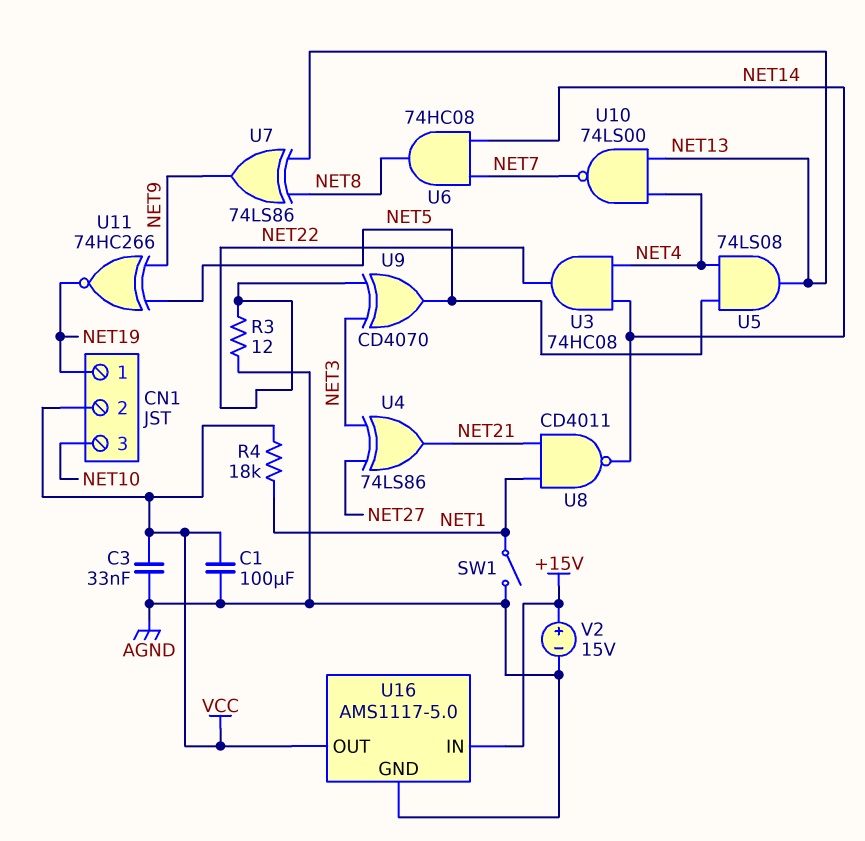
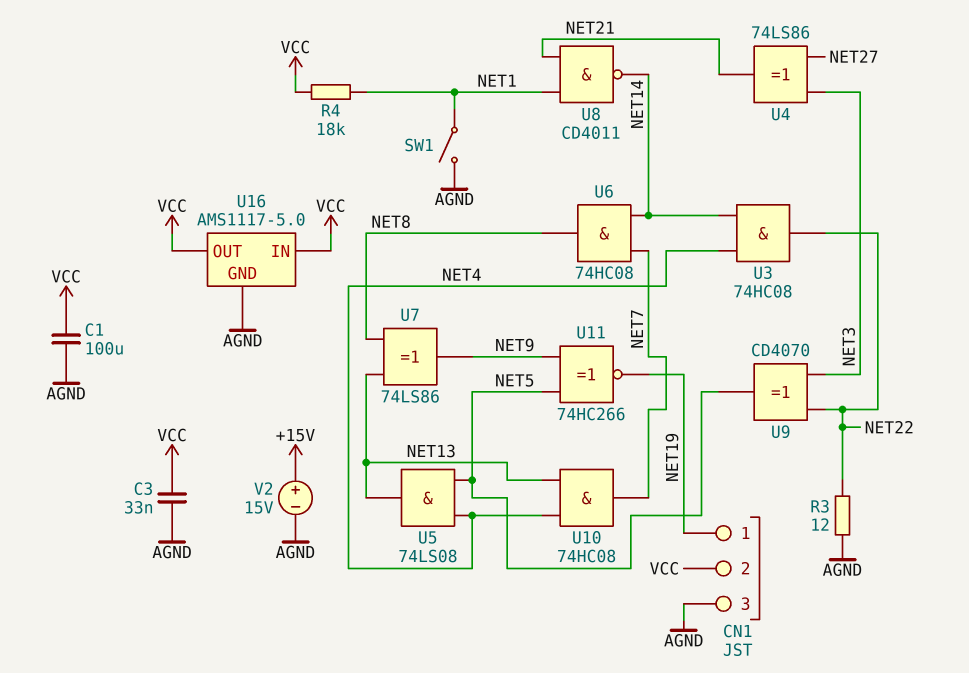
CN1 pin 3: NET10 -> AGND
U10: NAND 74LS00 (in NET4, in NET13, out NET7) -> AND 74HC08 (in NET4, in NET13, out NET7)
U16 pin IN: +15V -> VCC

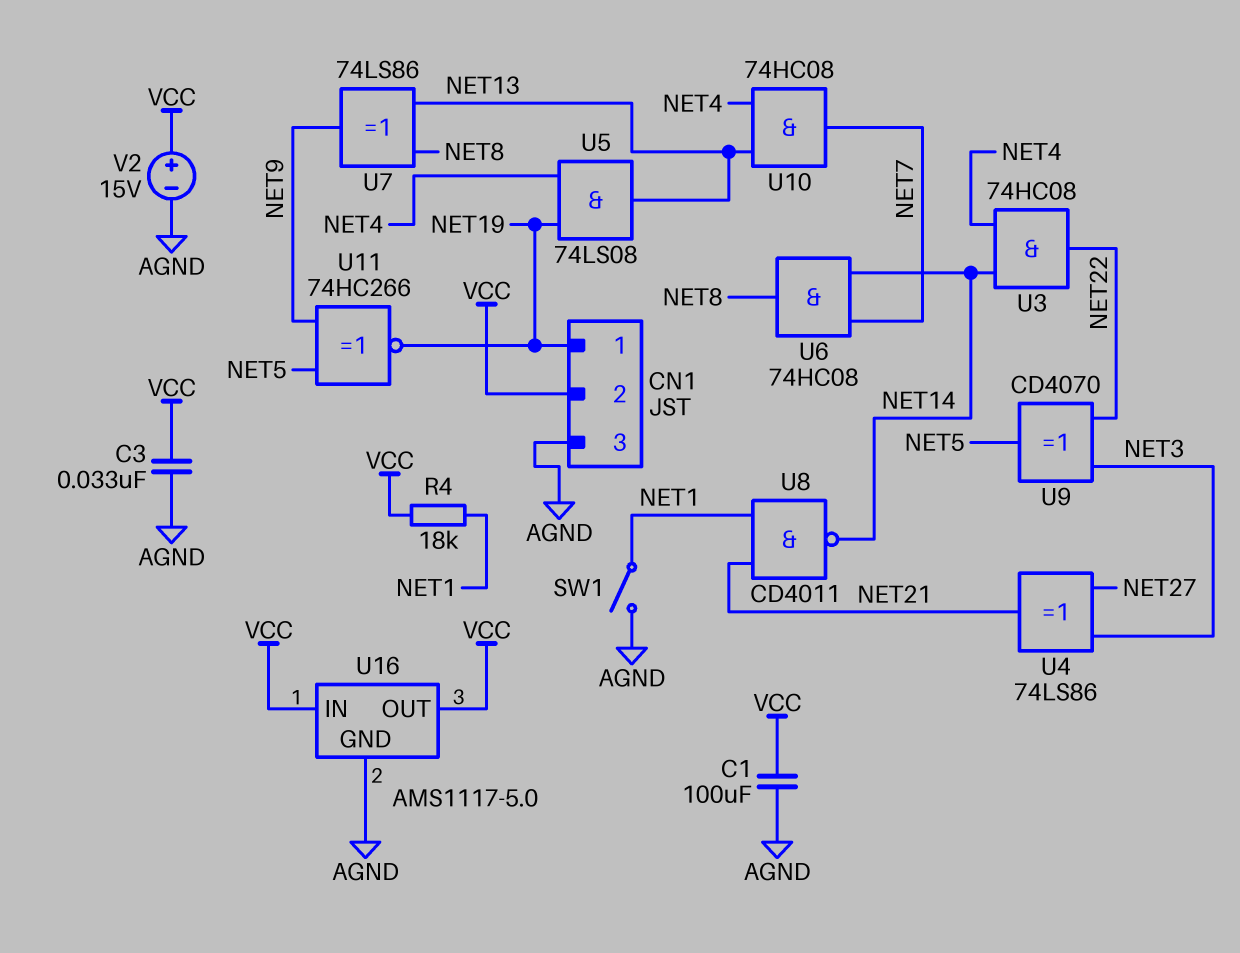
R3: 12 (AGND, NET22) -> none
U5: AND 74LS08 (in NET4, in NET5, out NET13) -> AND 74LS08 (in NET4, in NET19, out NET13)
V2: 15V (plus +15V, minus AGND) -> 15V (plus VCC, minus AGND)

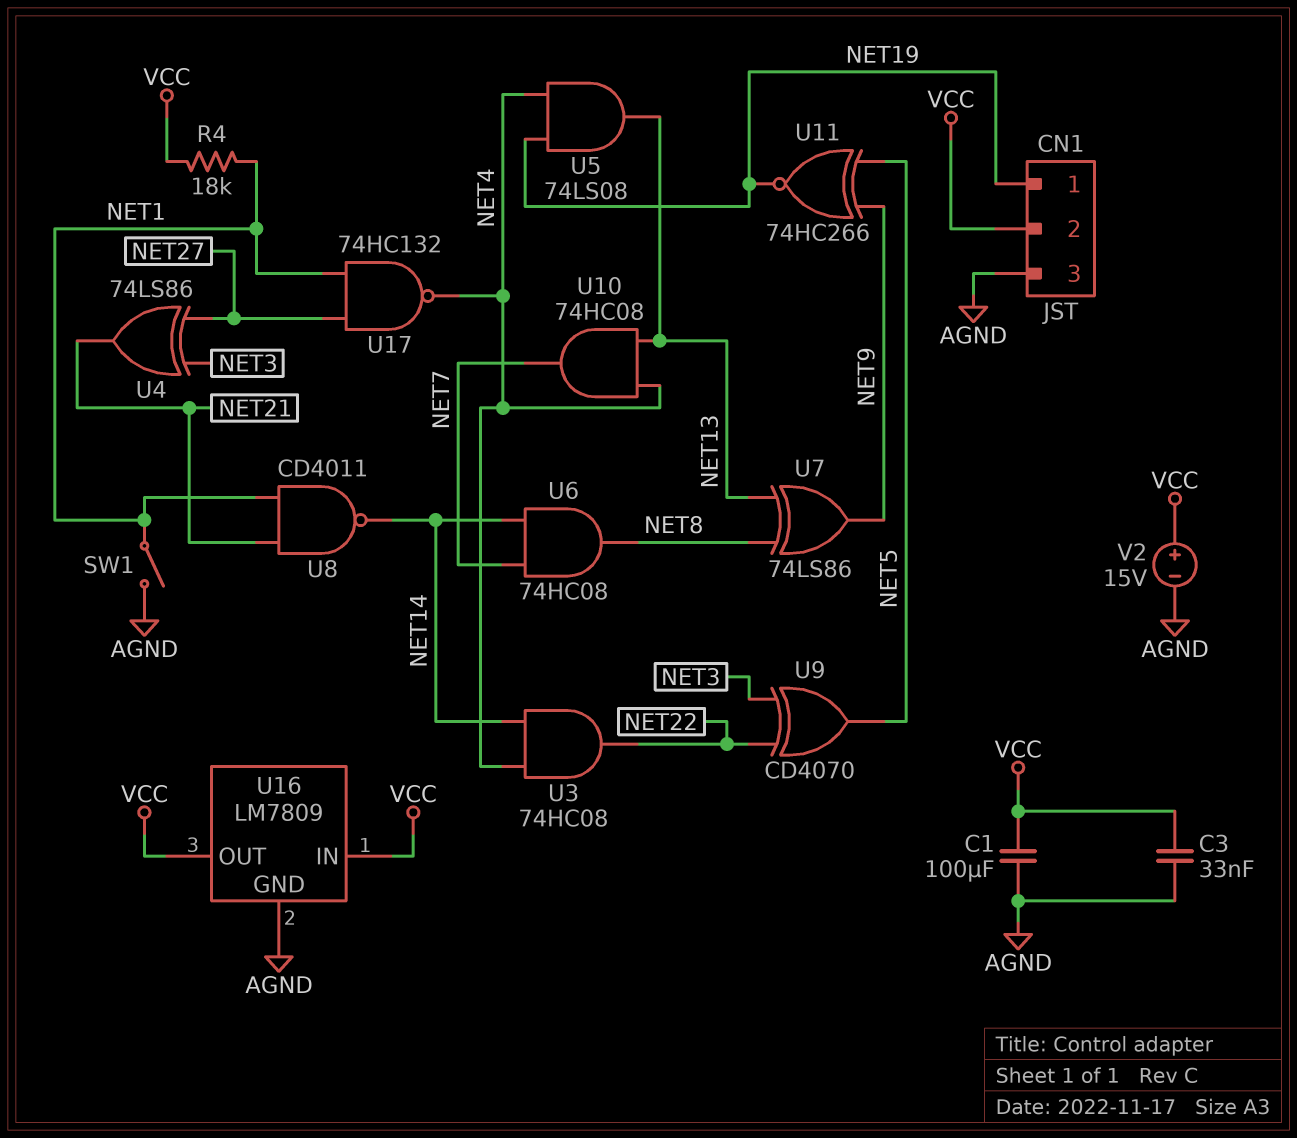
U16: AMS1117-5.0 -> LM7809
U17: none -> NAND 74HC132 (in NET1, in NET27, out NET4)

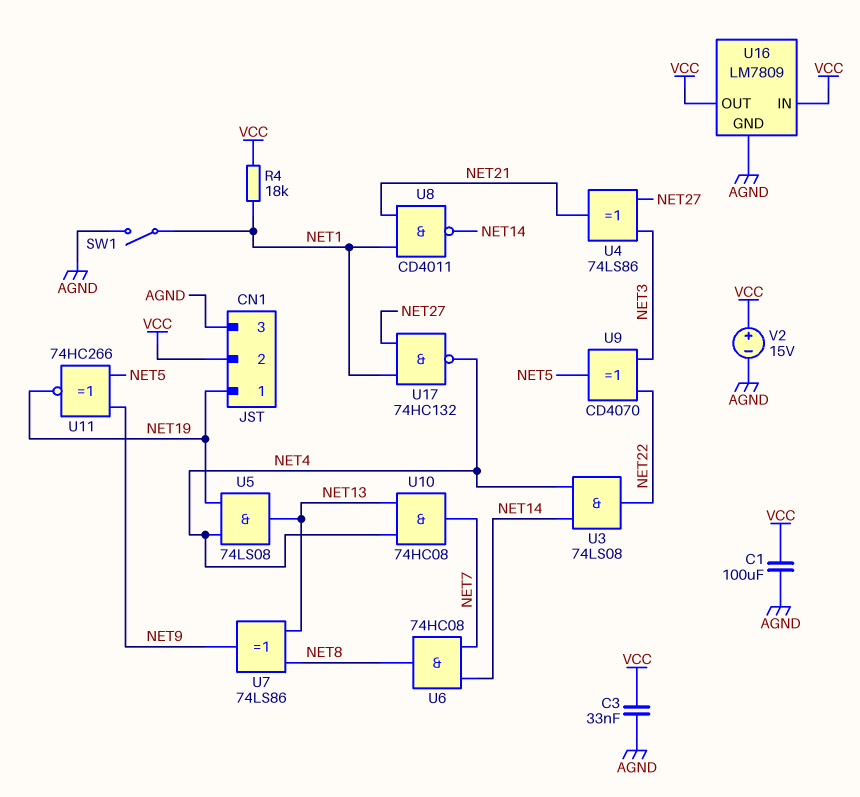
U3: AND 74HC08 (in NET4, in NET14, out NET22) -> AND 74LS08 (in NET4, in NET14, out NET22)

